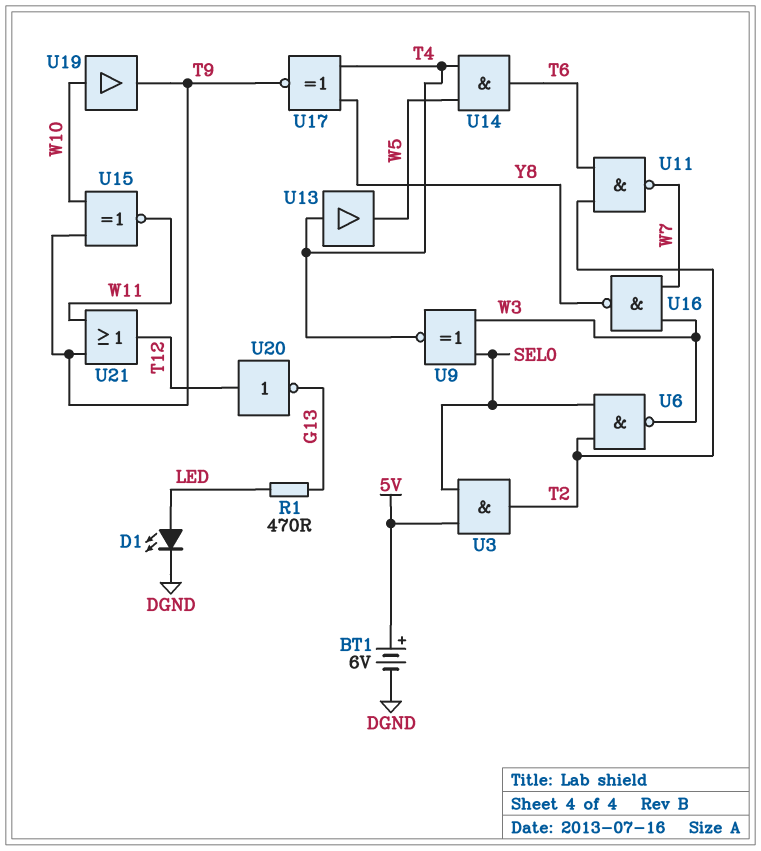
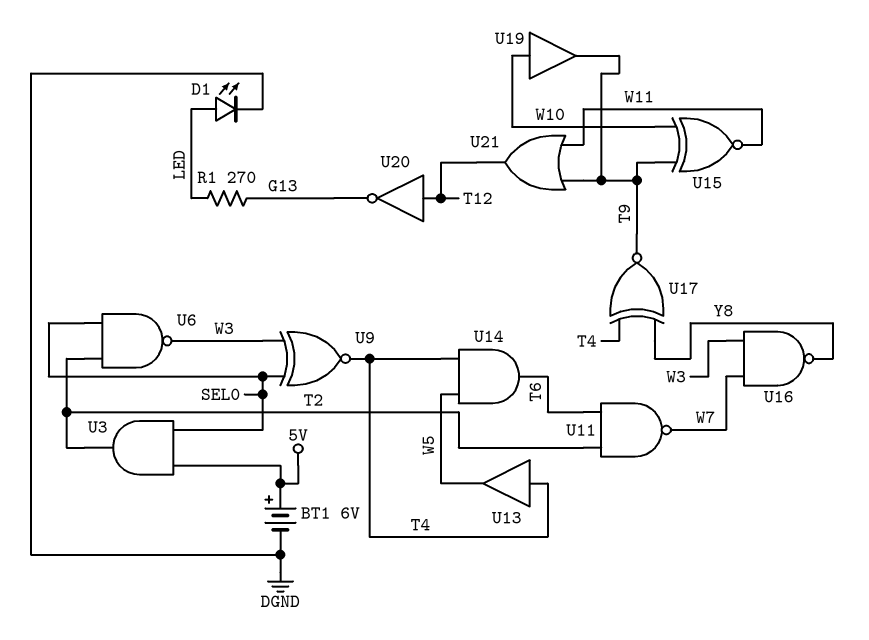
R1: 470 (G13, LED) -> 270 (G13, LED)

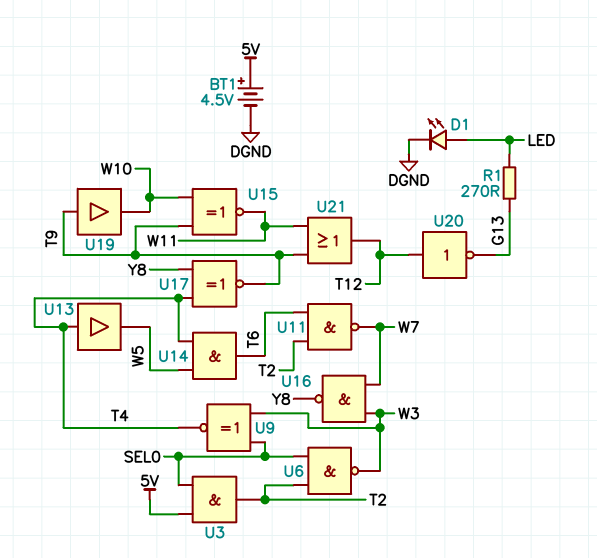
BT1: 6V (plus 5V, minus DGND) -> 4.5V (plus 5V, minus DGND)
U19: buffer (in W10, out T9) -> buffer (in T9, out W10)

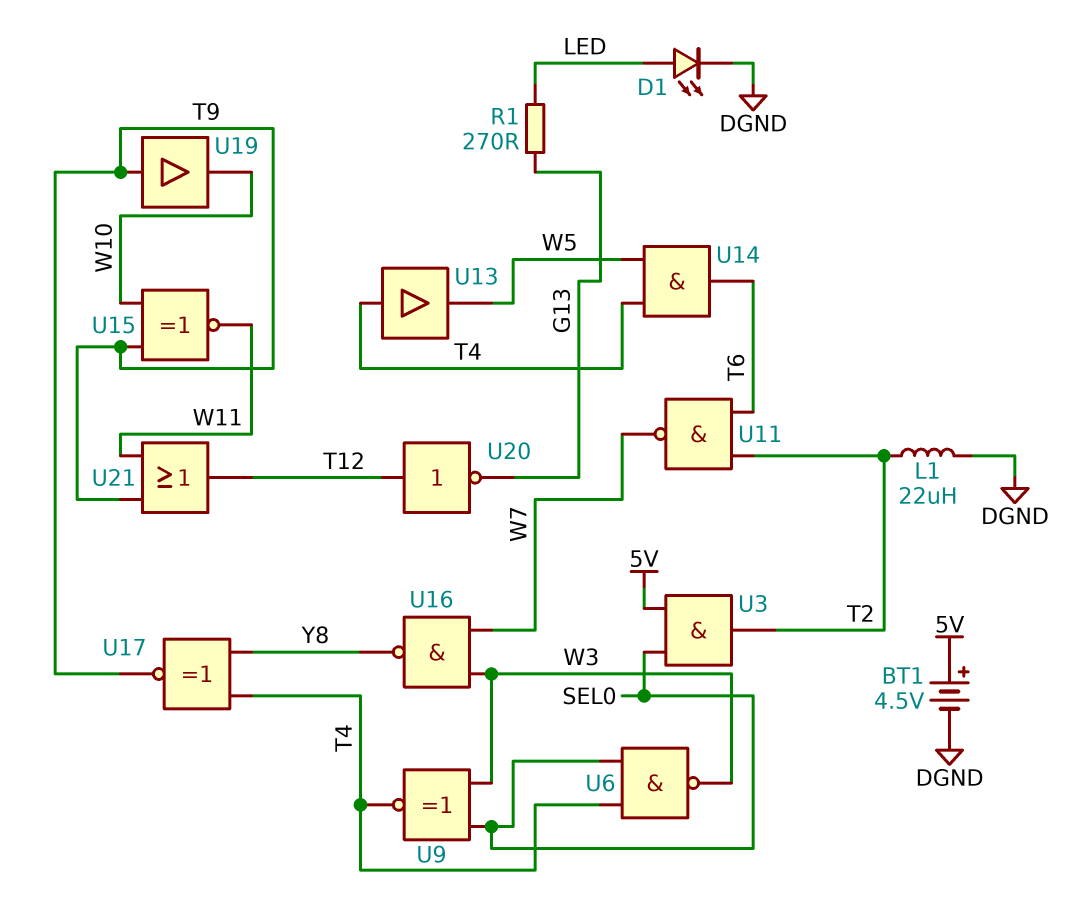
L1: none -> 22uH (DGND, T2)
U6: NAND (in SEL0, in T2, out W3) -> NAND (in SEL0, in T4, out W3)

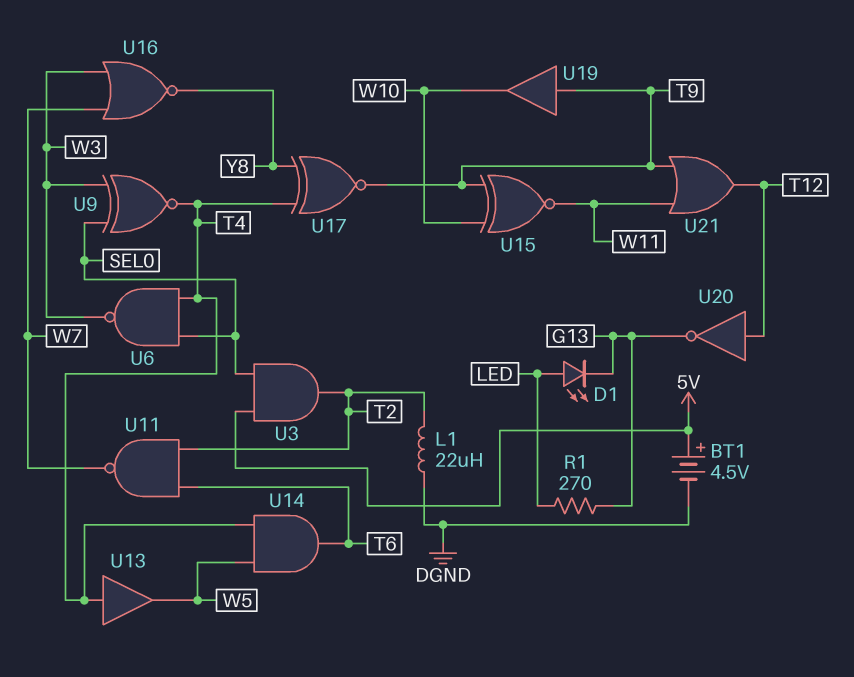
D1: LED (A LED, K DGND) -> LED (A LED, K G13)
U16: NAND (in W3, in W7, out Y8) -> NOR (in W3, in W7, out Y8)

